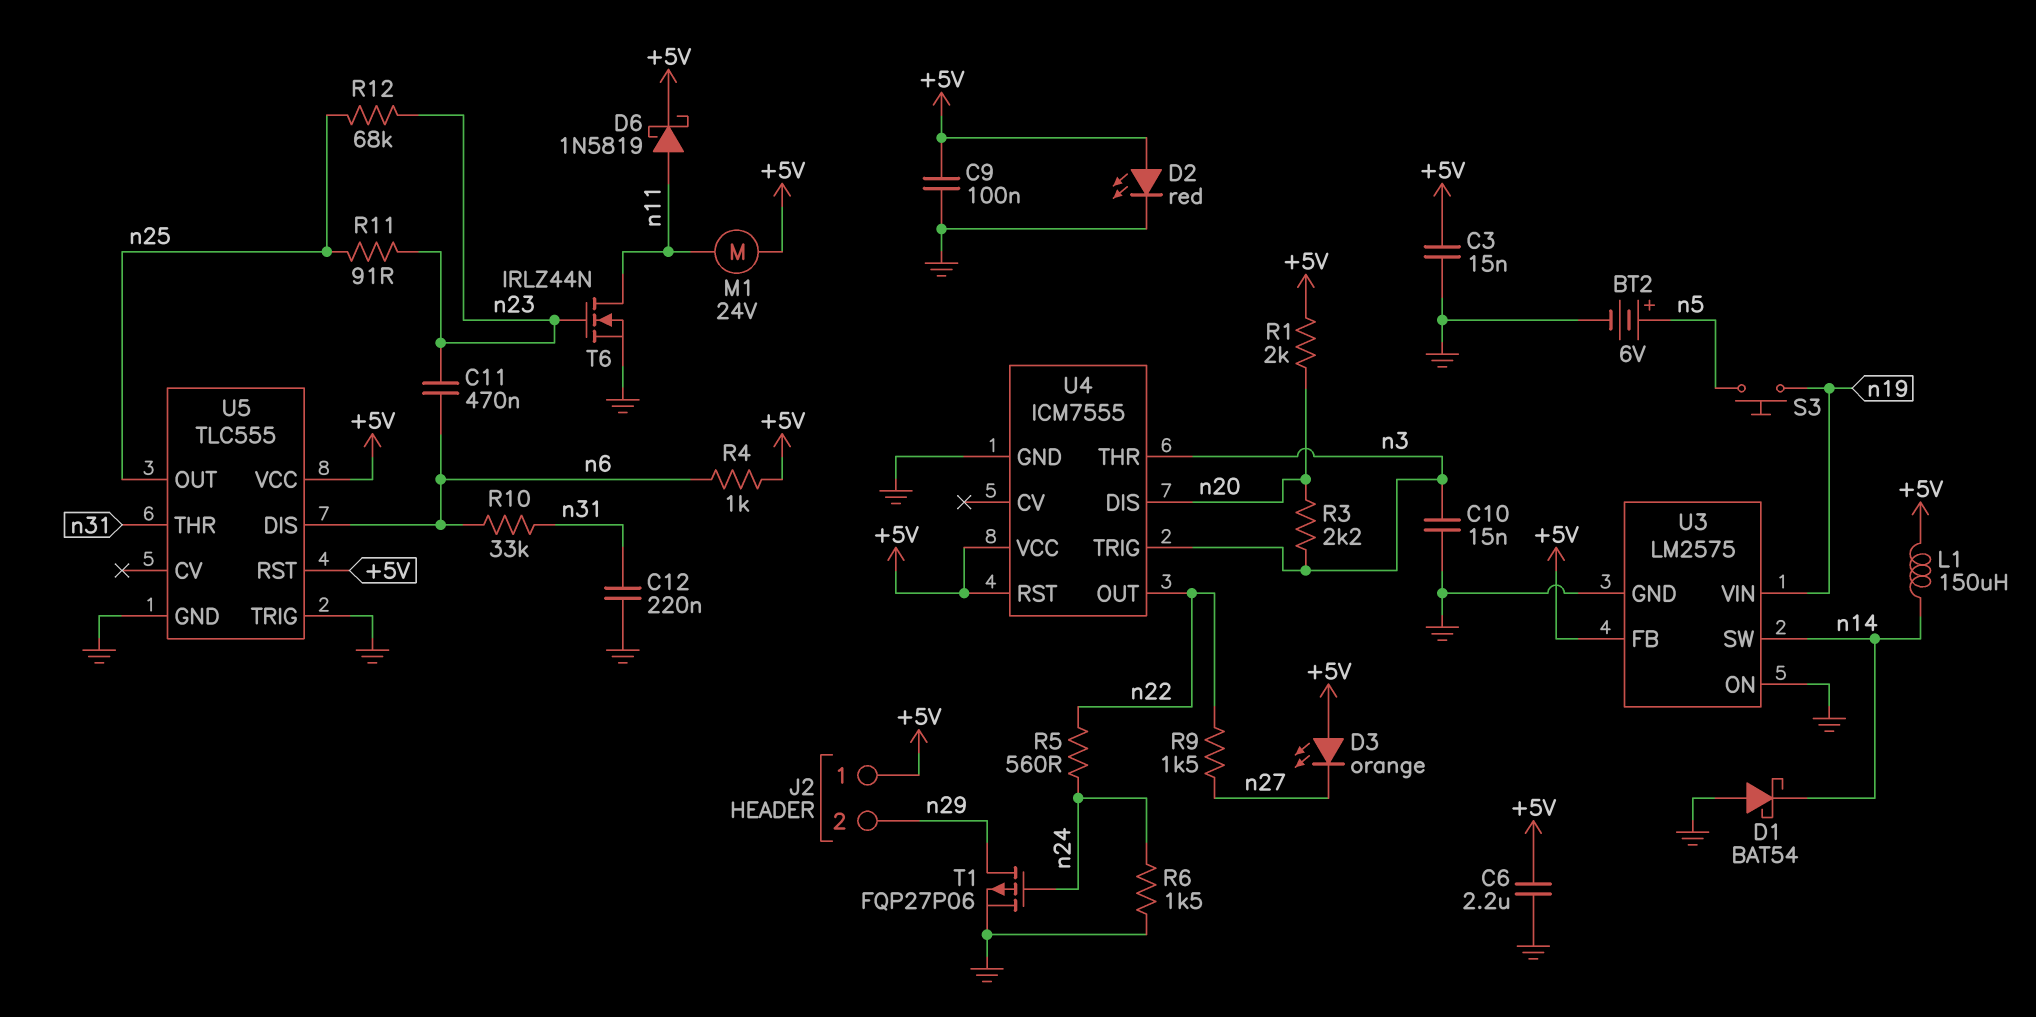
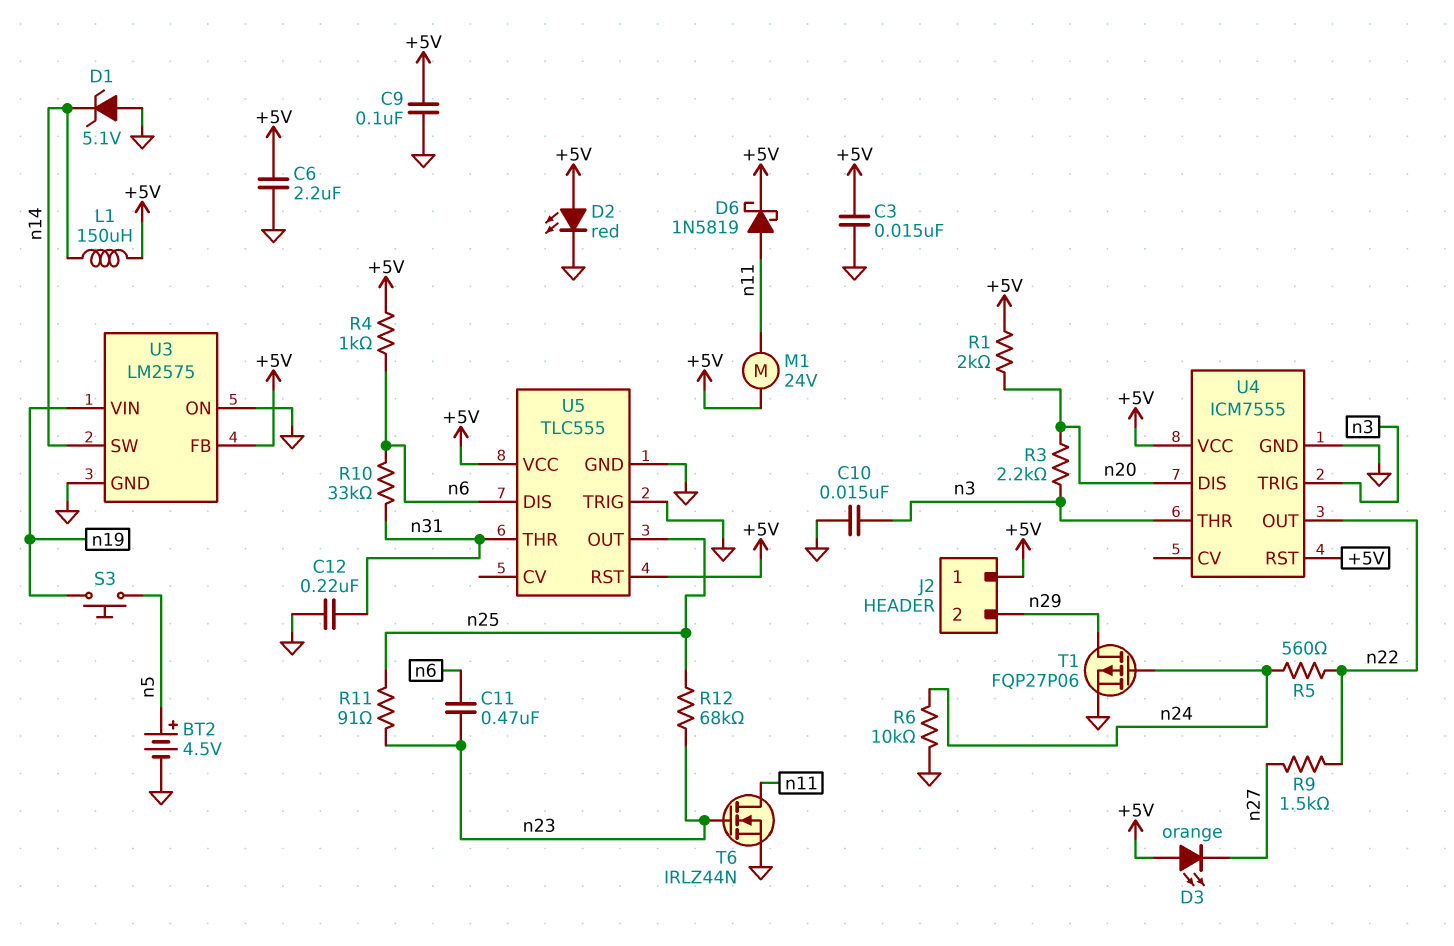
BT2: 6V (plus n5, minus GND) -> 4.5V (plus n5, minus GND)
D1: schottky BAT54 (A GND, K n14) -> zener 5.1V (A GND, K n14)
R6: 1.5k (GND, n24) -> 10k (GND, n24)

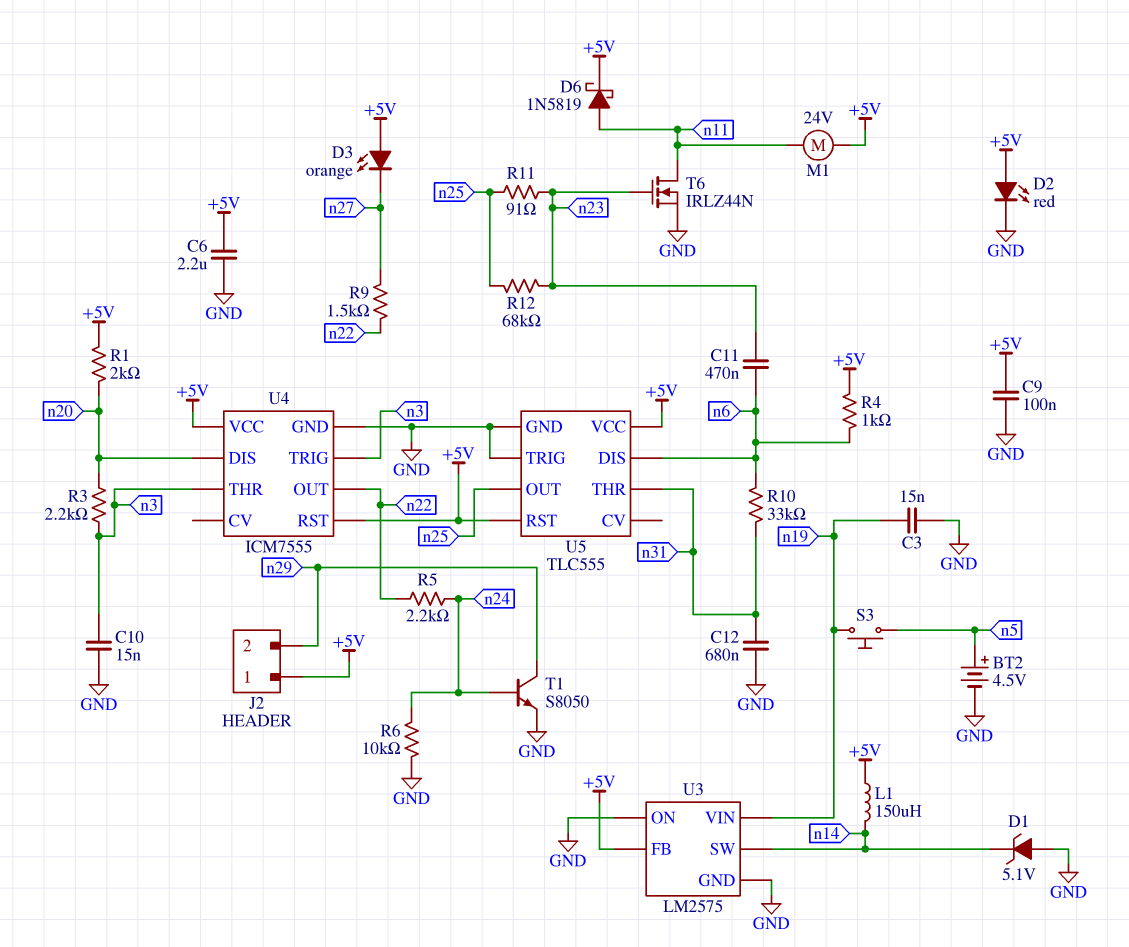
C3: 15nF (+5V, GND) -> 15nF (GND, n19)
C12: 220nF (GND, n31) -> 680nF (GND, n31)
R5: 560 (n22, n24) -> 2.2k (n22, n24)
T1: PMOS FQP27P06 (G n24, D n29, S GND) -> NPN S8050 (B n24, C n29, E GND)

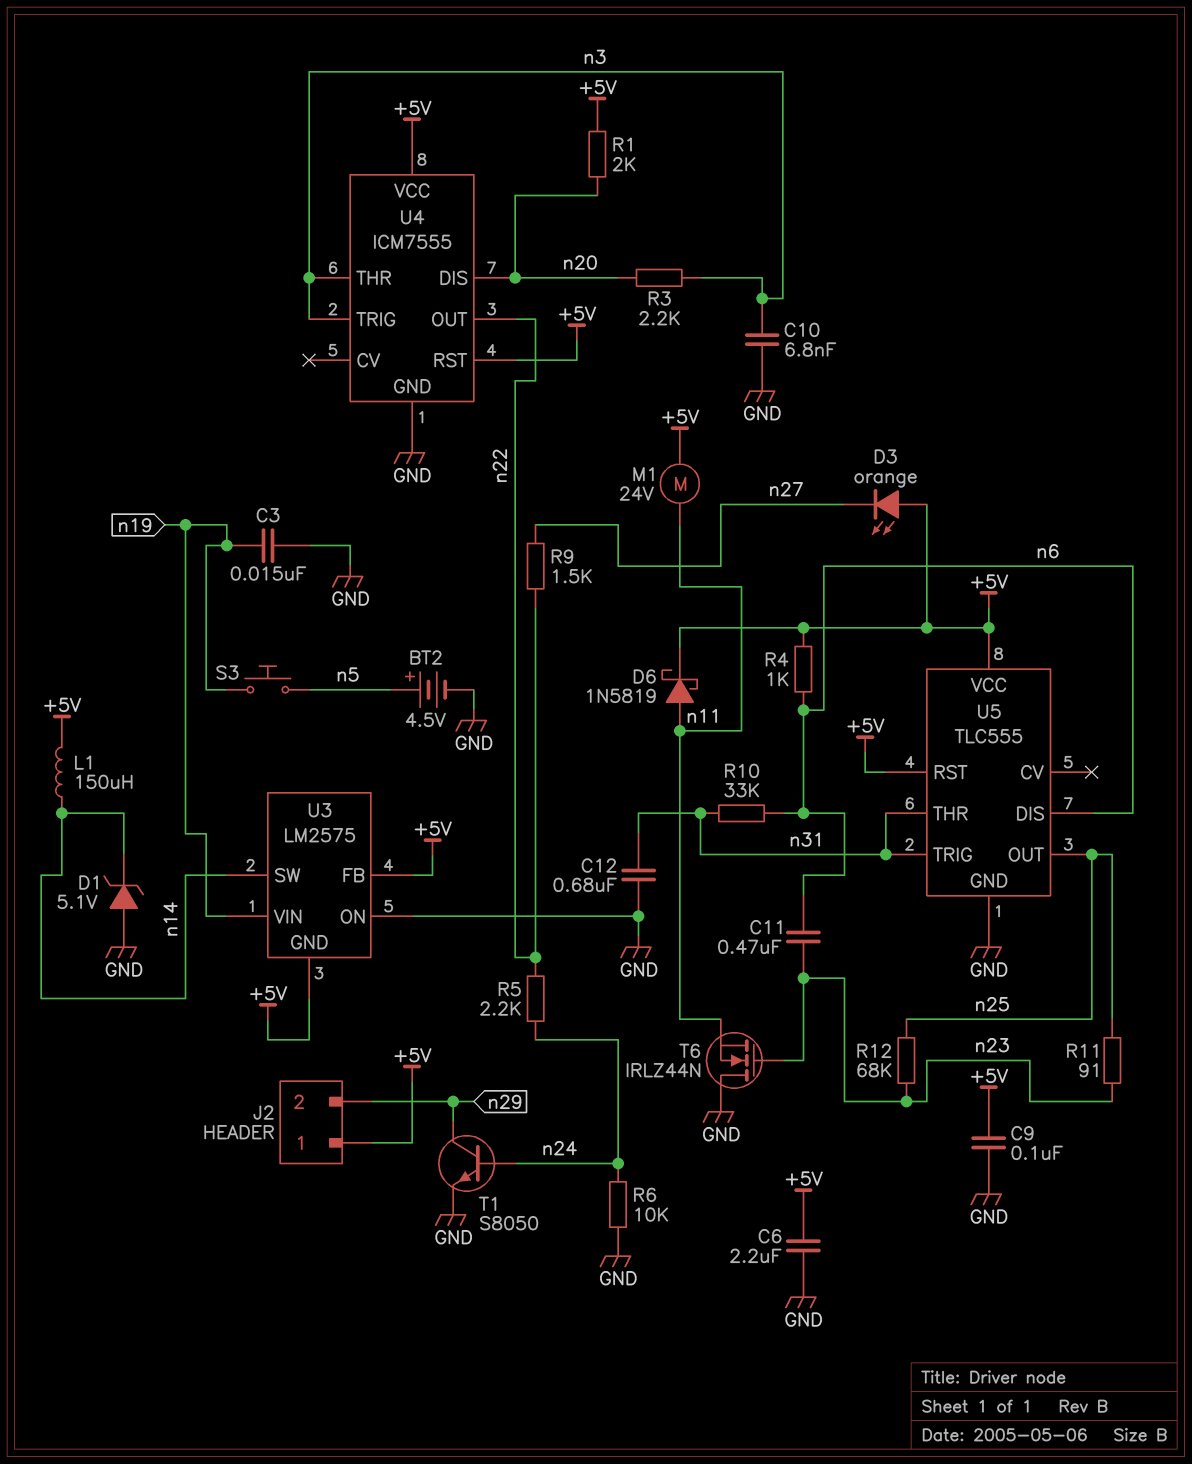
C10: 15nF (GND, n3) -> 6.8nF (GND, n3)
D2: LED red (A +5V, K GND) -> none
T6: NMOS IRLZ44N (G n23, D n11, S GND) -> NMOS IRLZ44N (G n23, D GND, S n11)
U3 pin GND: GND -> +5V
U5 pin TRIG: GND -> n31

